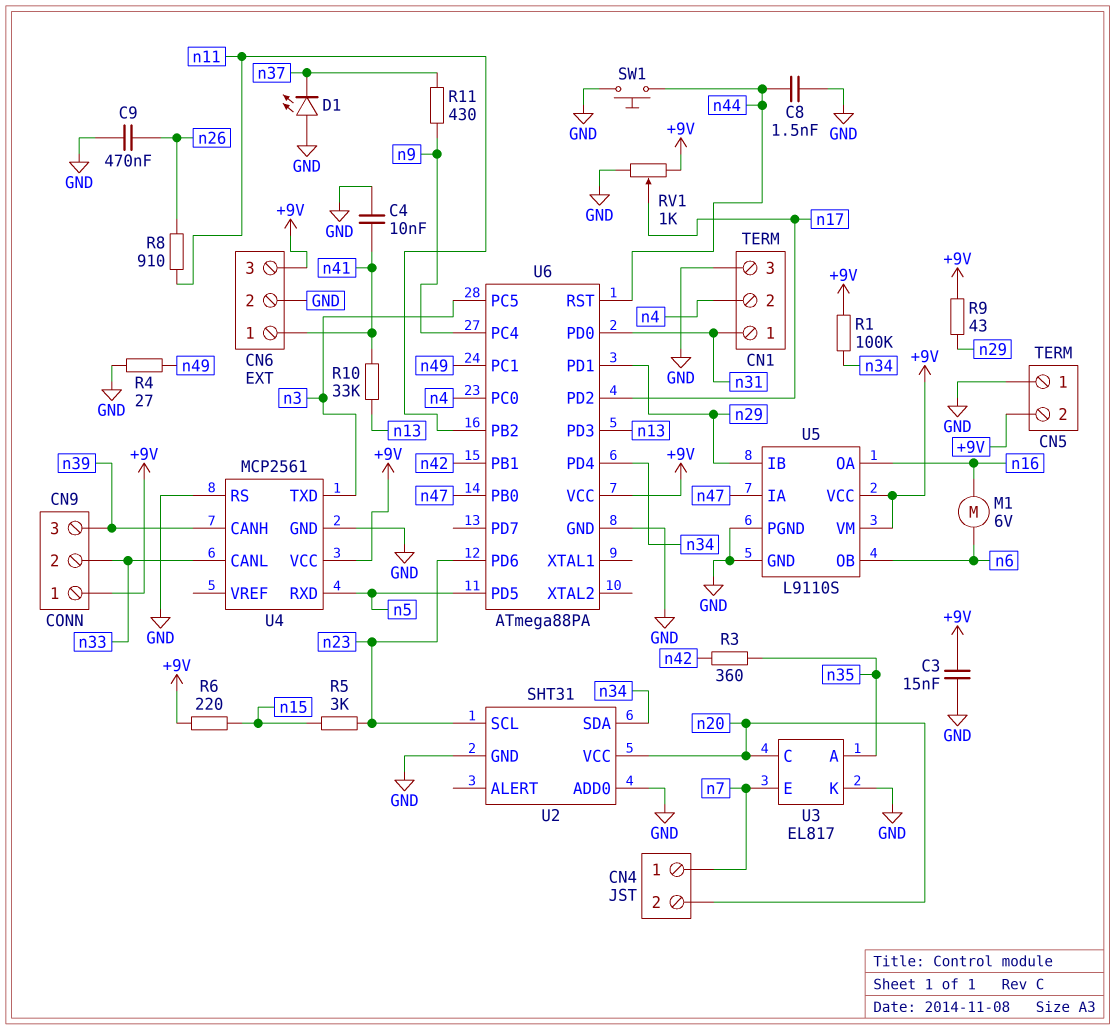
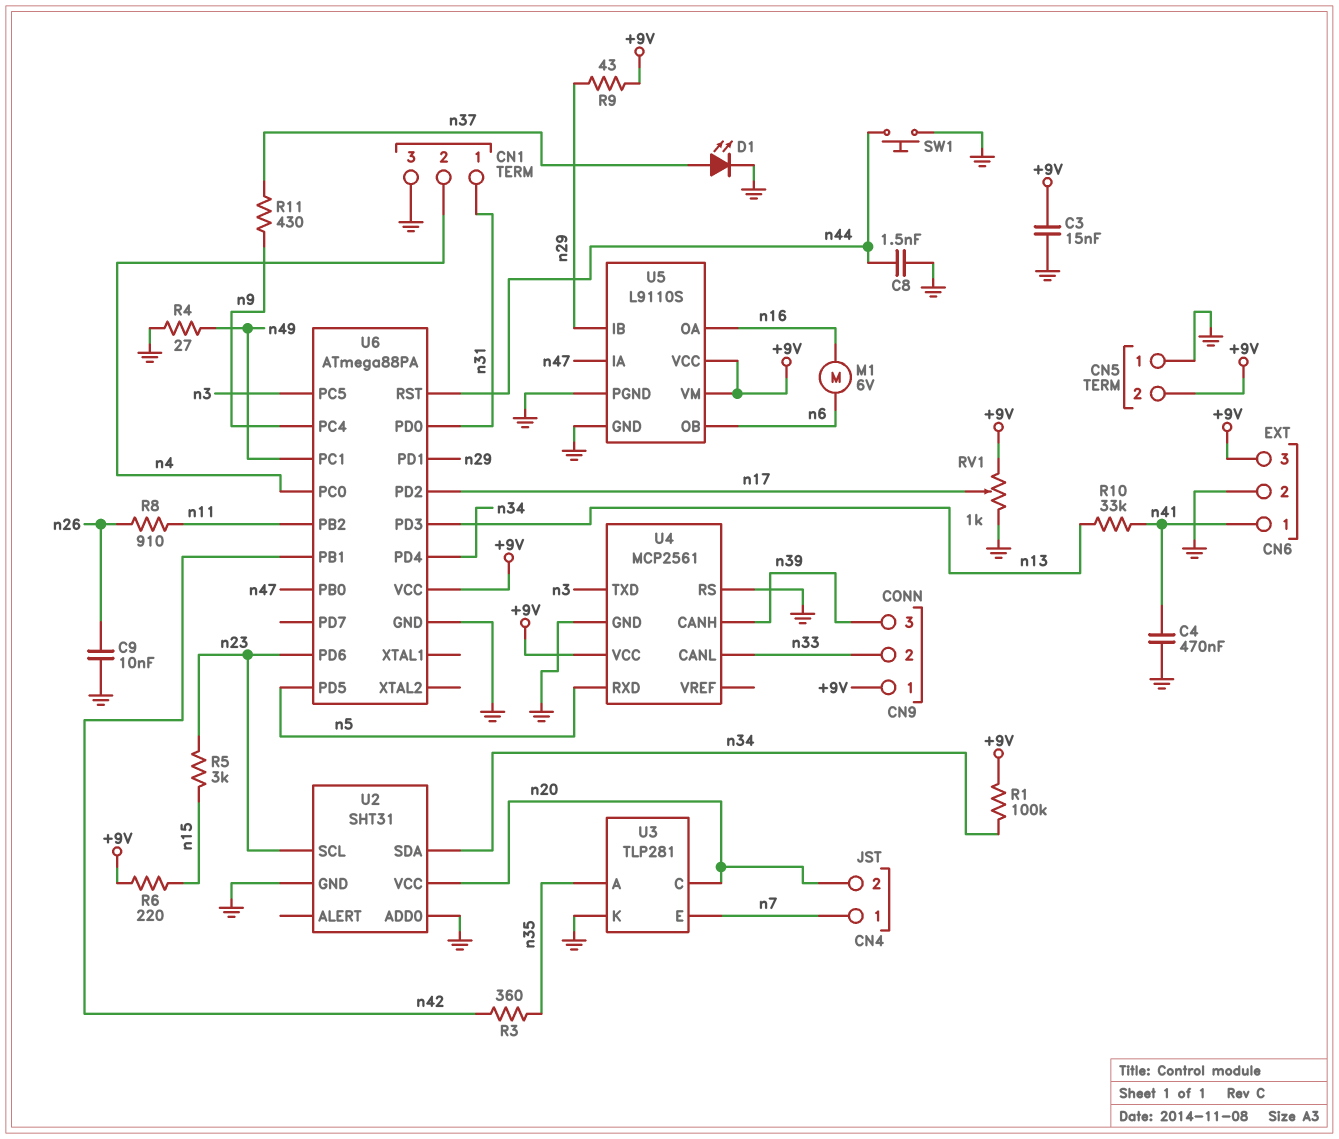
C4: 10nF (GND, n41) -> 470nF (GND, n41)
C9: 470nF (GND, n26) -> 10nF (GND, n26)
D1: LED (A GND, K n37) -> LED (A n37, K GND)
U3: EL817 -> TLP281

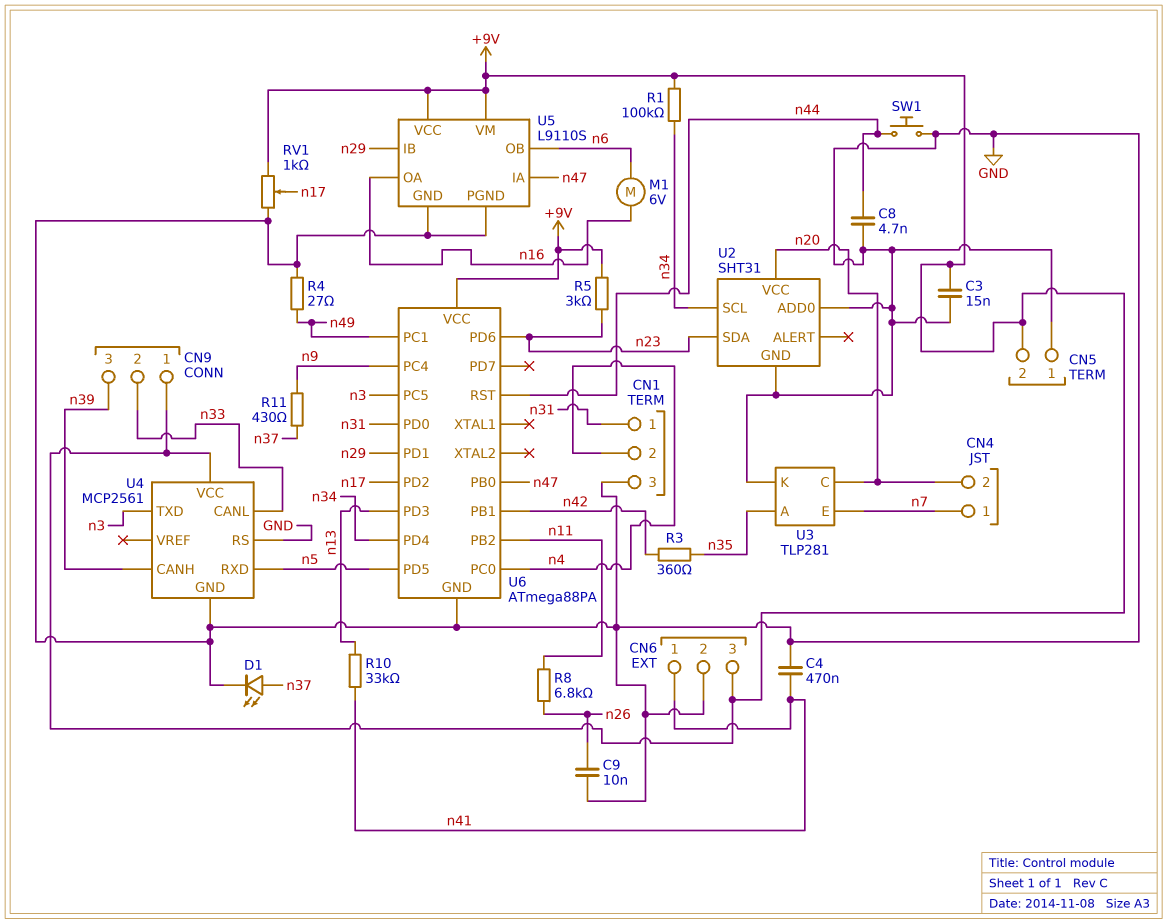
C8: 1.5nF (GND, n44) -> 4.7nF (GND, n44)
R5: 3k (n15, n23) -> 3k (+9V, n23)
R6: 220 (+9V, n15) -> none
R8: 910 (n11, n26) -> 6.8k (n11, n26)
R9: 43 (+9V, n29) -> none
U2 pin SCL: n23 -> n34
U2 pin SDA: n34 -> n23

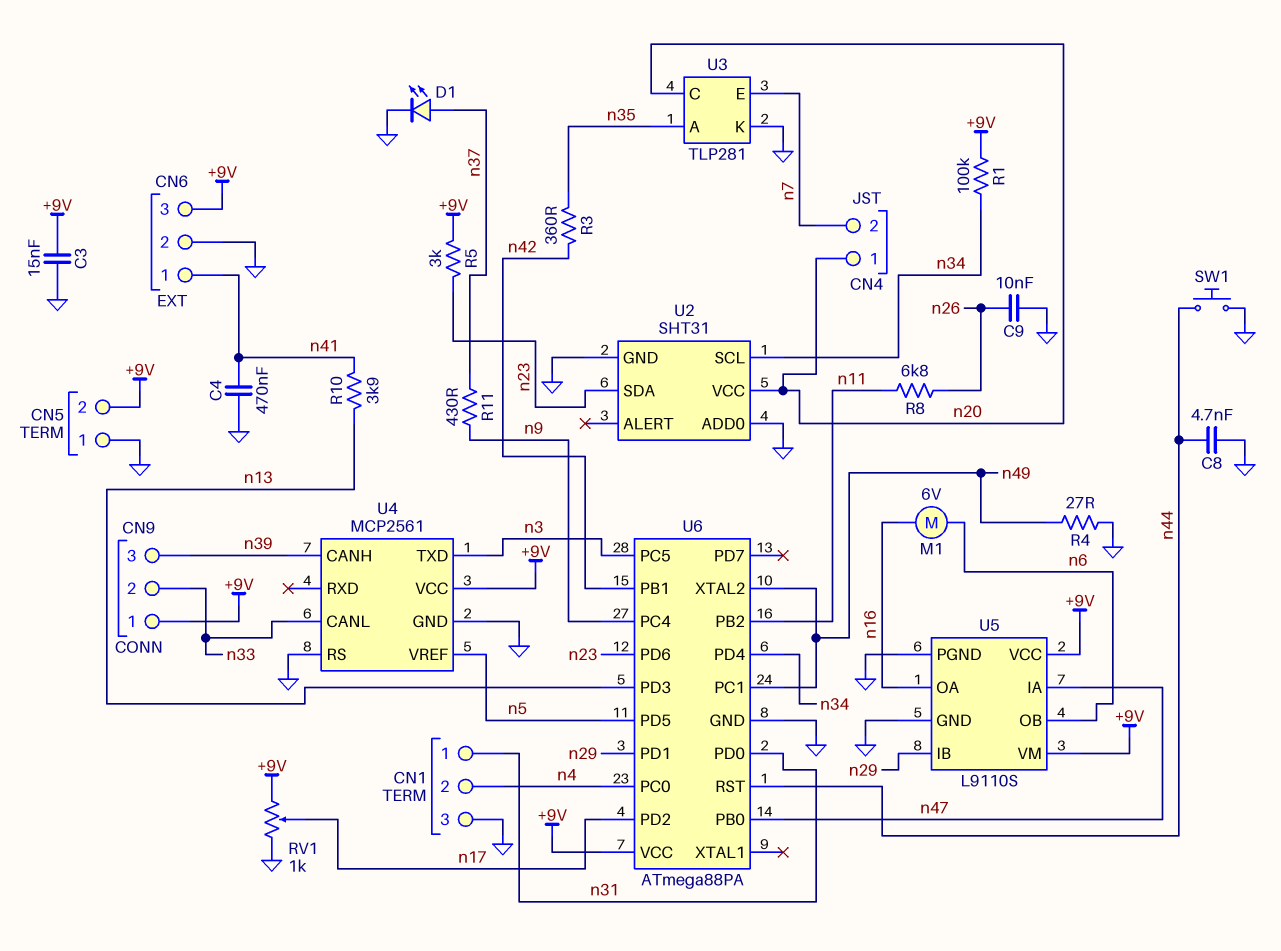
CN4 pin 1: n7 -> n20
CN4 pin 2: n20 -> n7
R10: 33k (n13, n41) -> 3.9k (n13, n41)
U4 pin RXD: n5 -> none
U4 pin VREF: none -> n5
U6 pin XTAL2: none -> n49

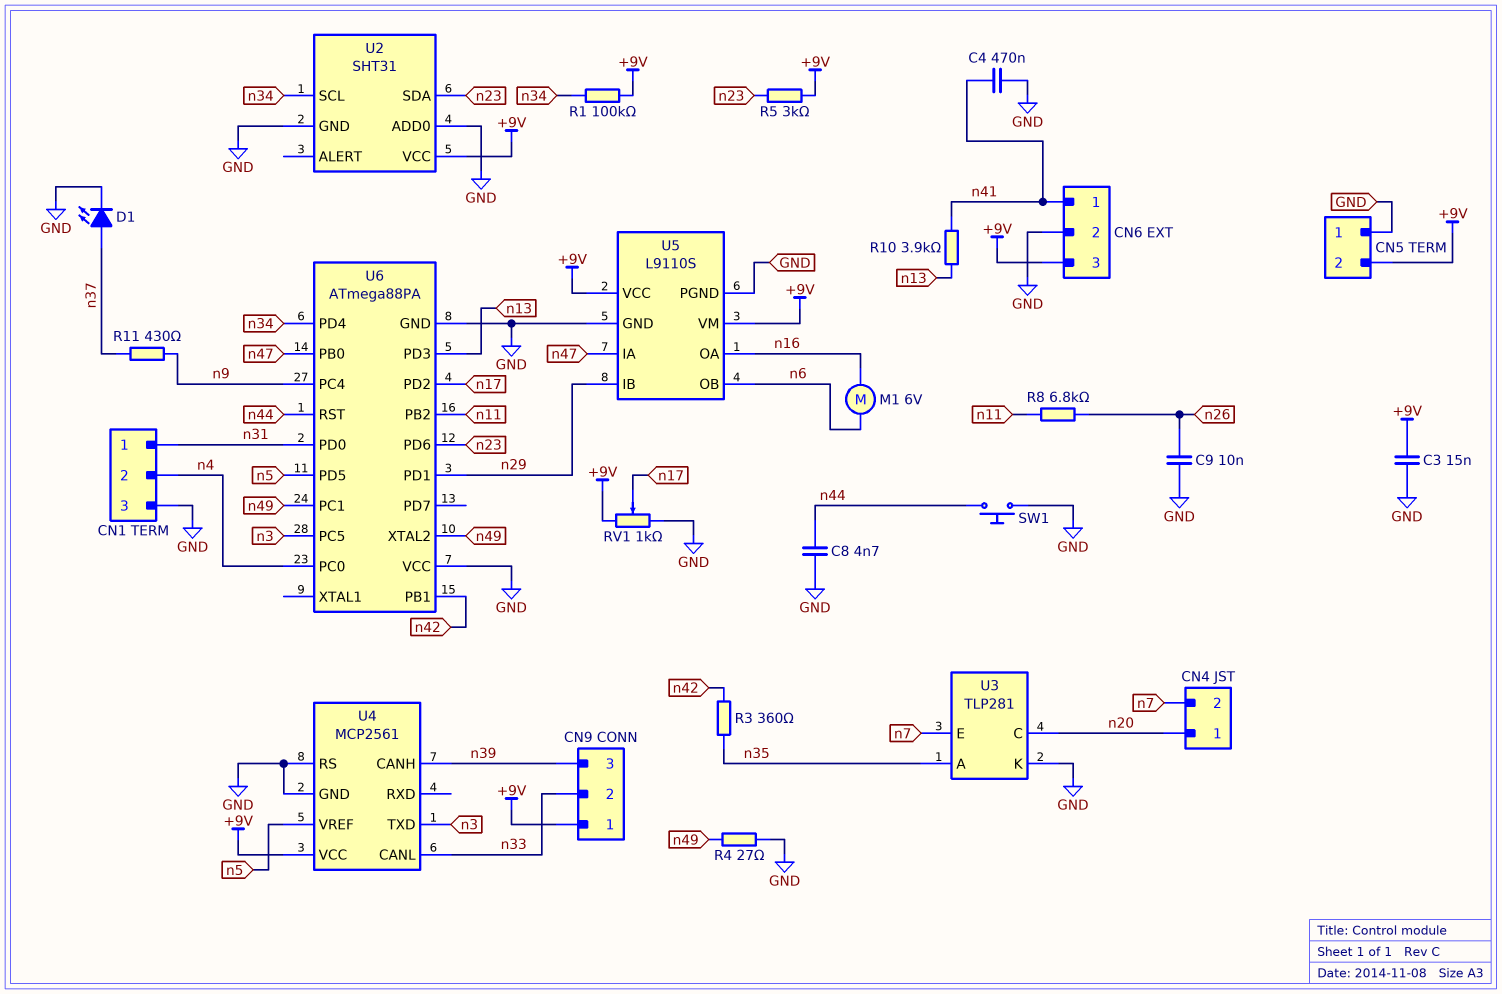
U2 pin VCC: n20 -> +9V
U6 pin VCC: +9V -> GND

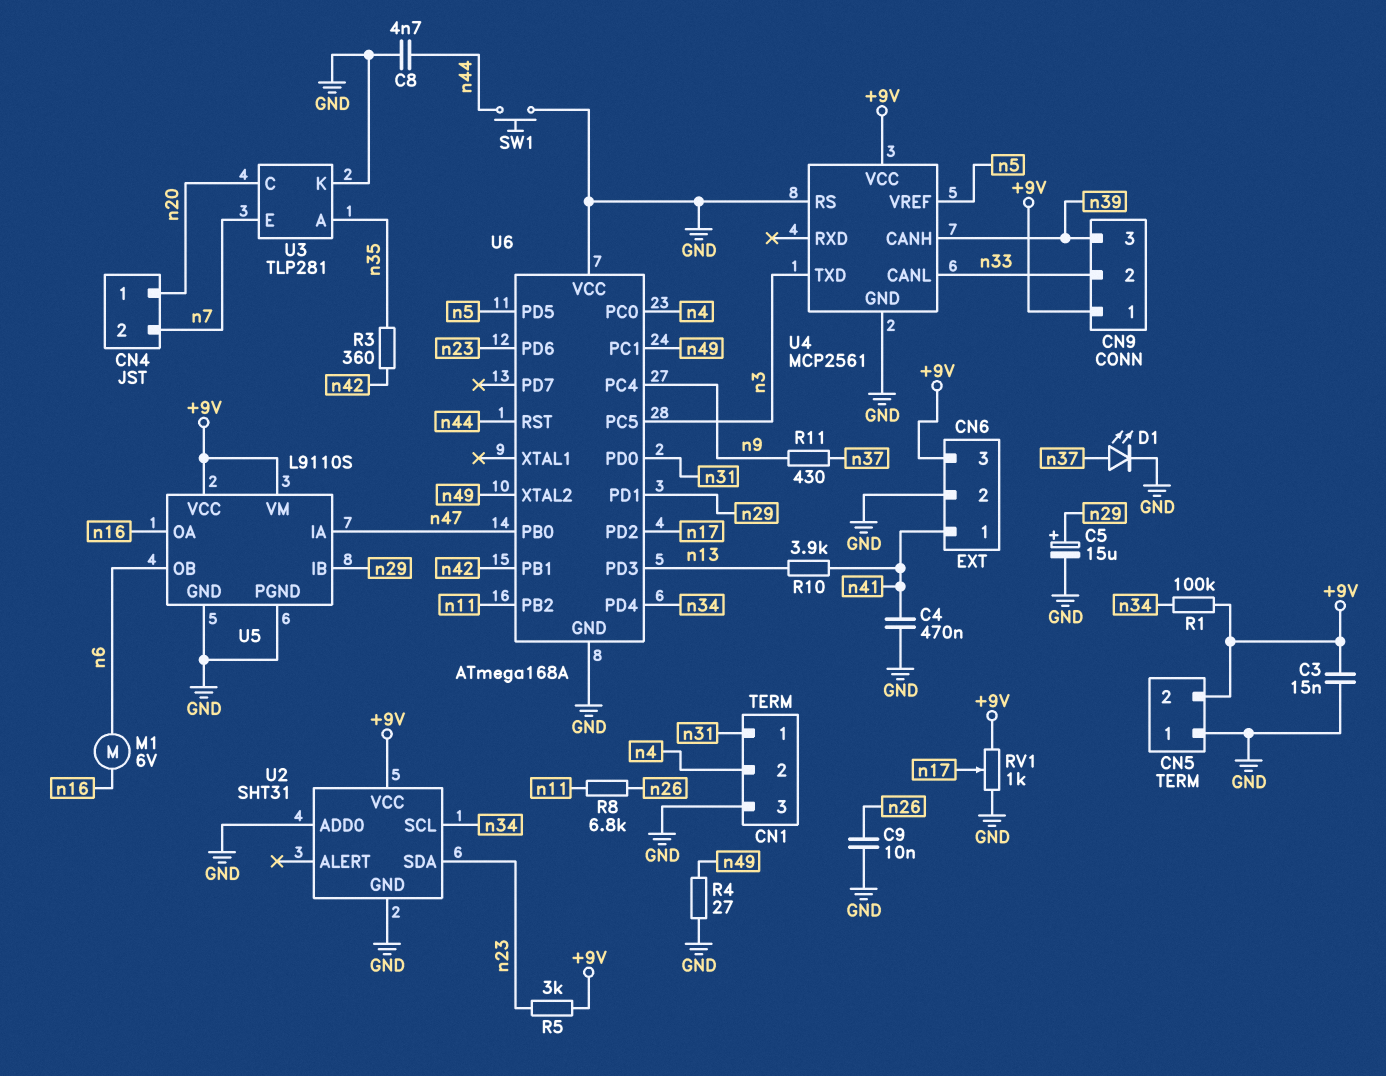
C5: none -> 15uF (plus n29, minus GND)
U6: ATmega88PA -> ATmega168A

